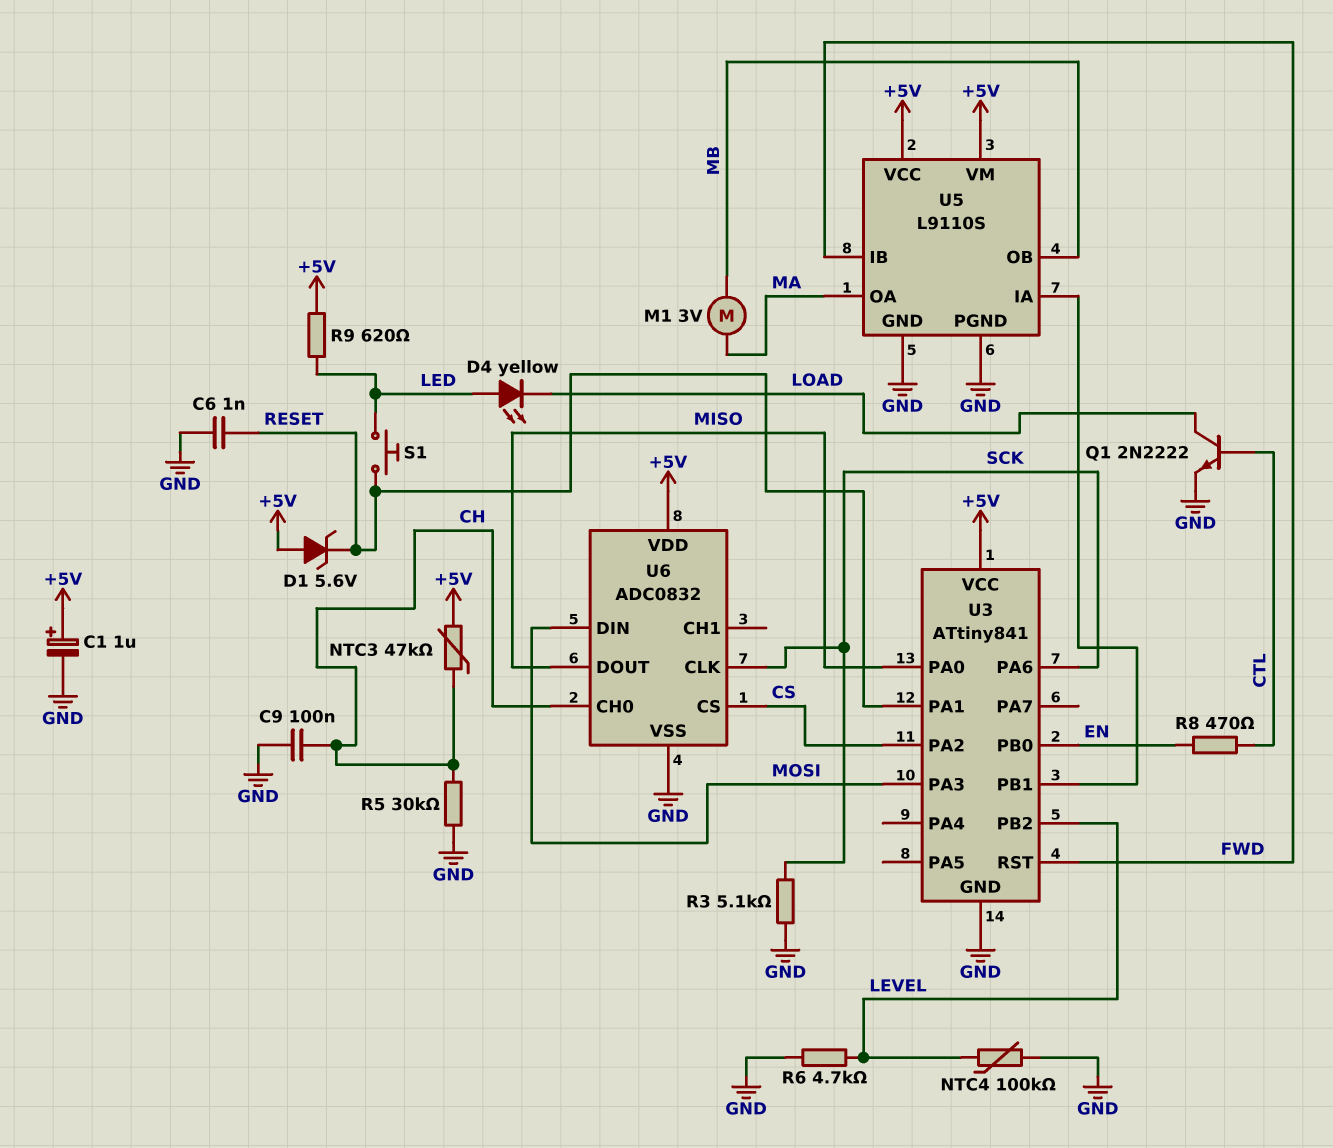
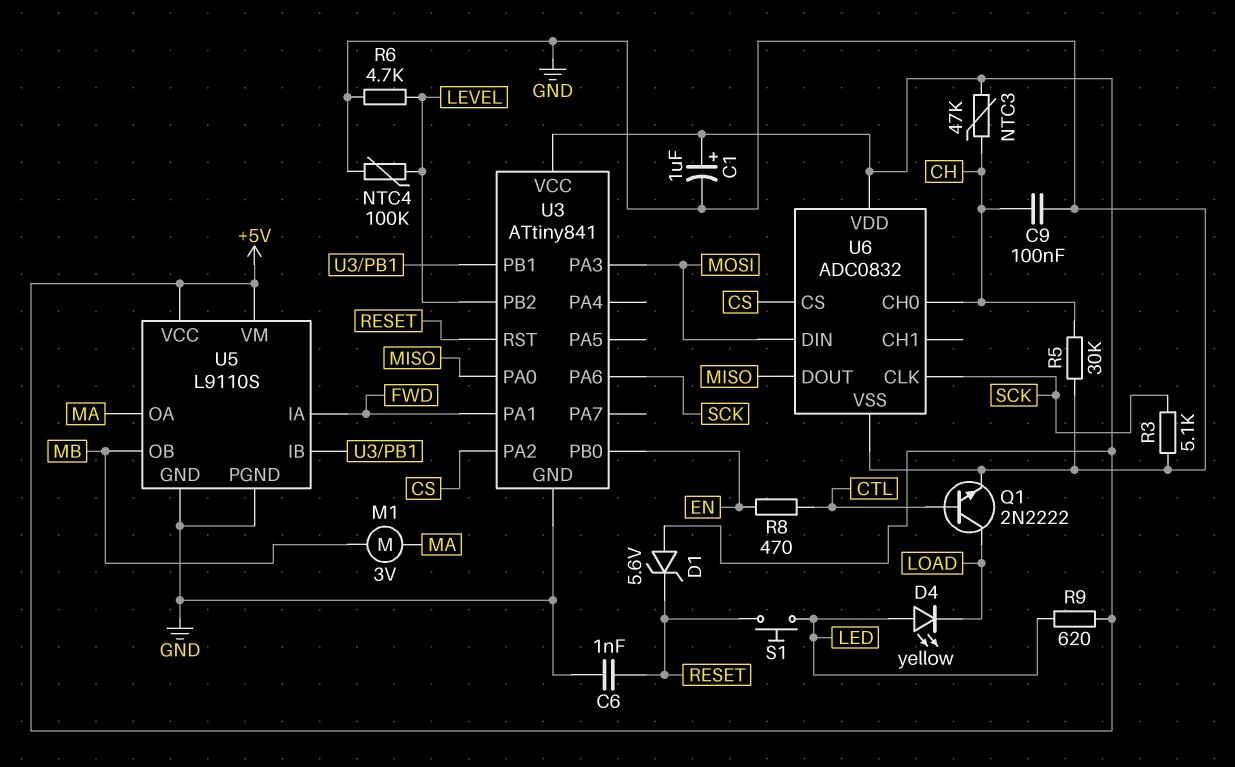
U3 pin PA1: RESET -> FWD
U3 pin RST: FWD -> RESET
U5 pin IA: U3/PB1 -> FWD
U5 pin IB: FWD -> U3/PB1

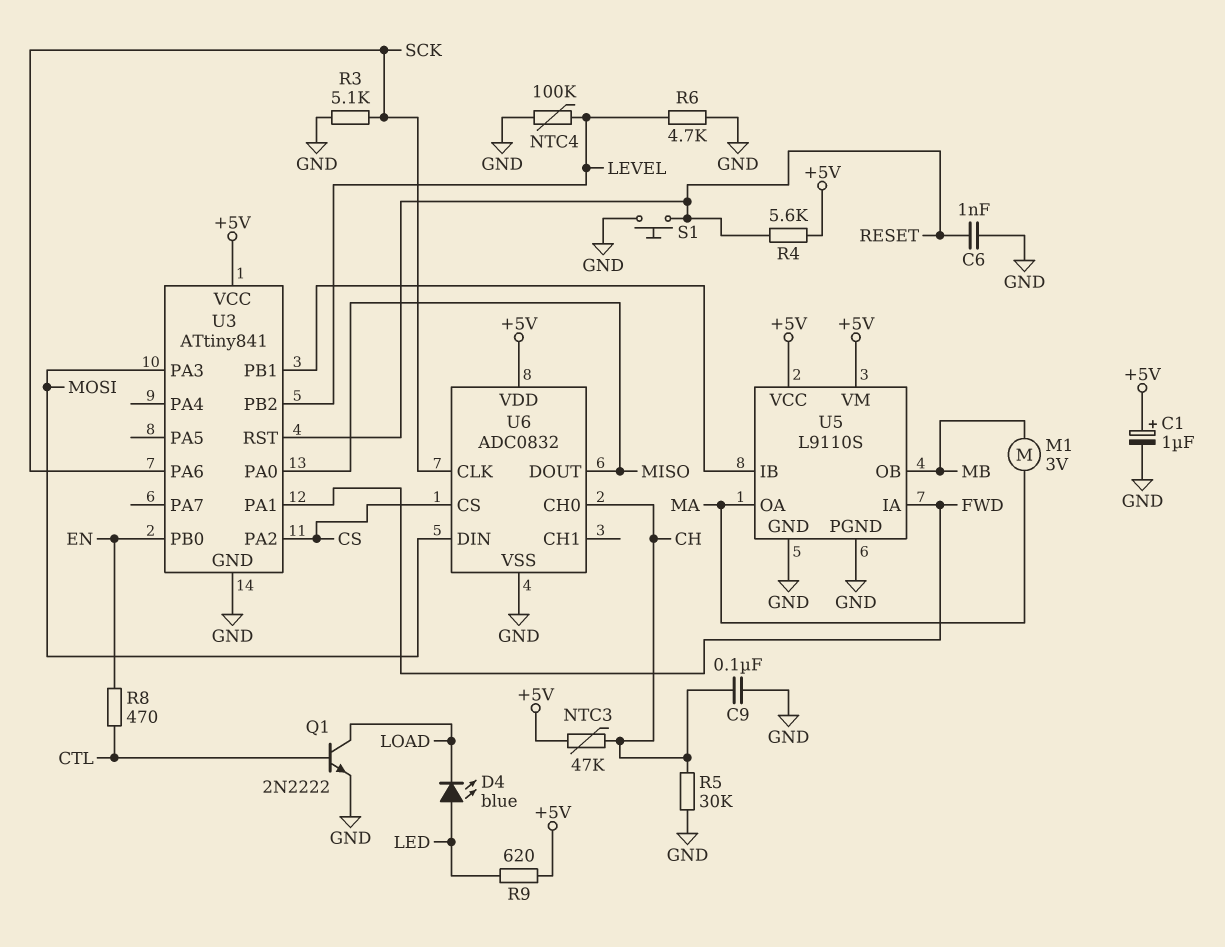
D1: zener 5.6V (A +5V, K RESET) -> none
D4: LED yellow (A LED, K LOAD) -> LED blue (A LED, K LOAD)
R4: none -> 5.6k (+5V, RESET)
S1: button (LED, RESET) -> button (GND, RESET)

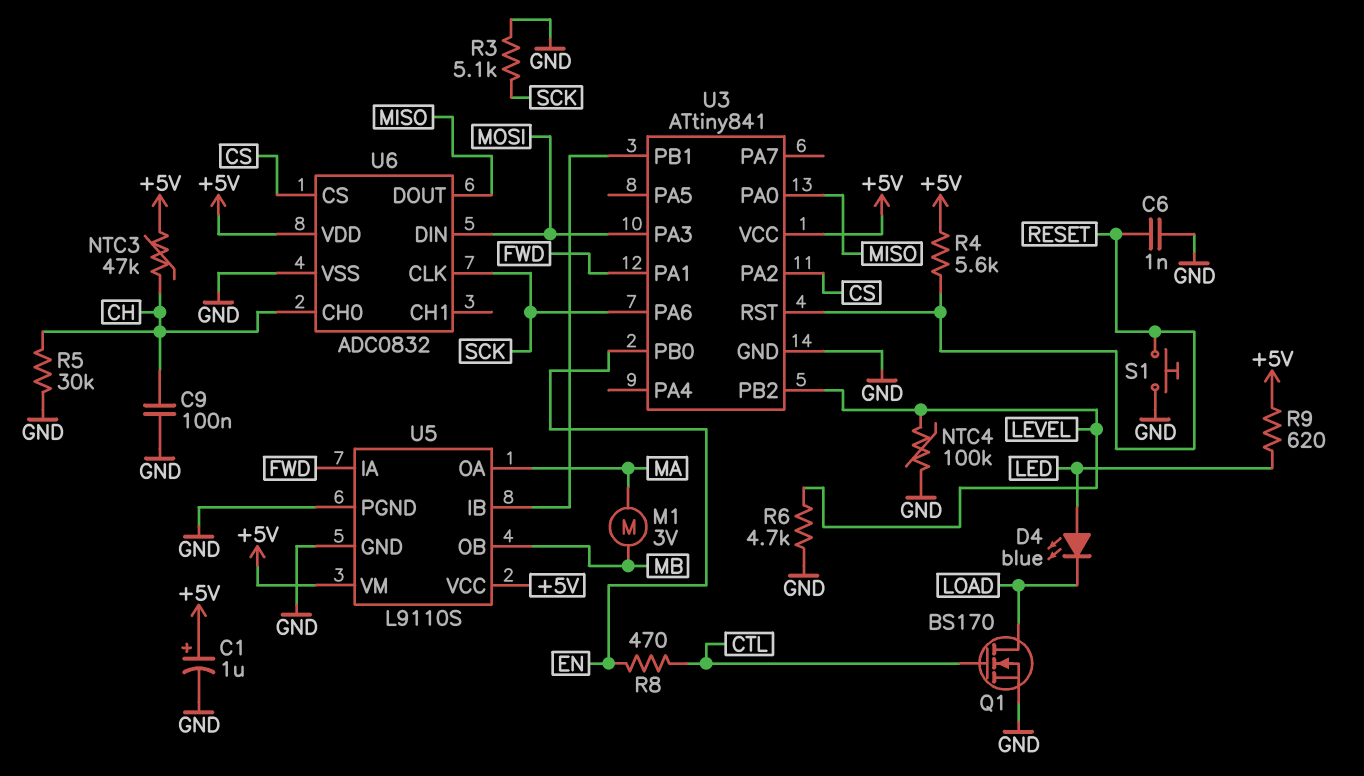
Q1: NPN 2N2222 (B CTL, C LOAD, E GND) -> NMOS BS170 (G CTL, D LOAD, S GND)

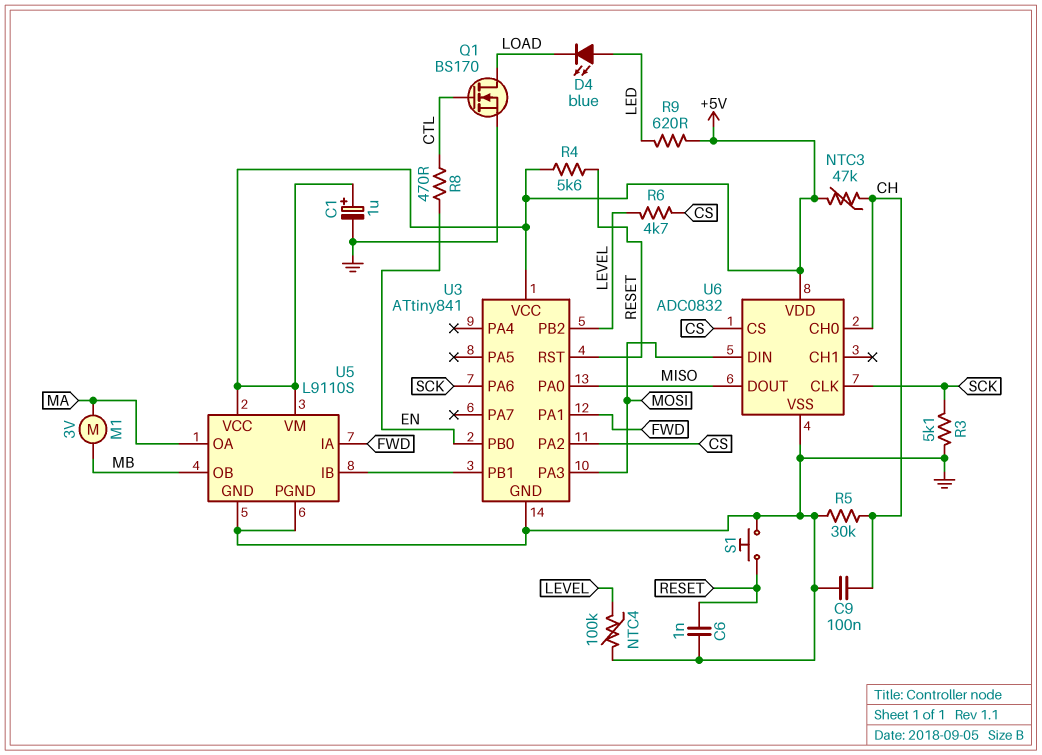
R6: 4.7k (GND, LEVEL) -> 4.7k (CS, LEVEL)

